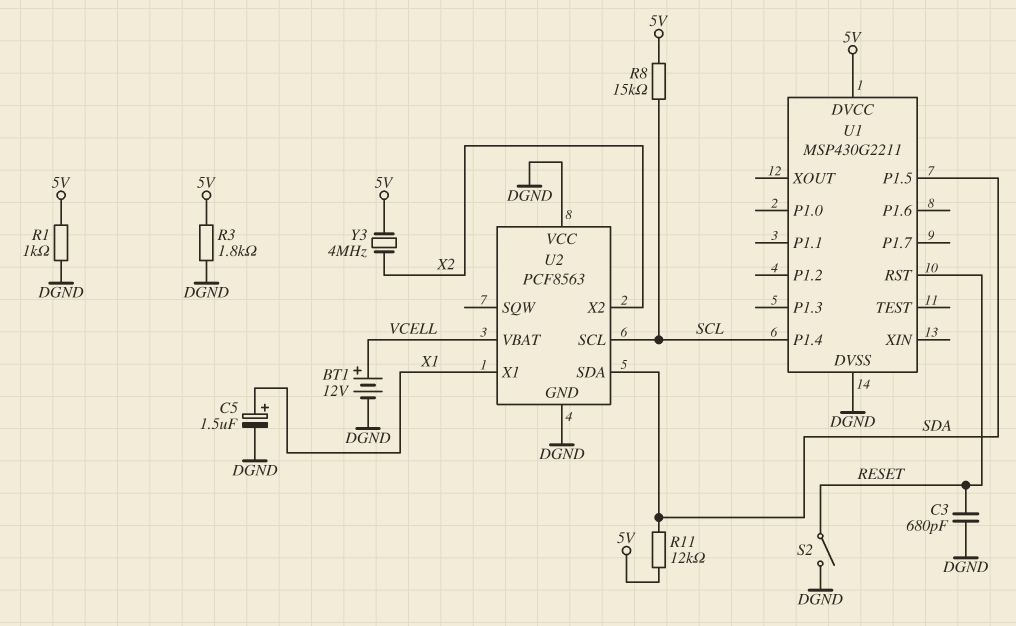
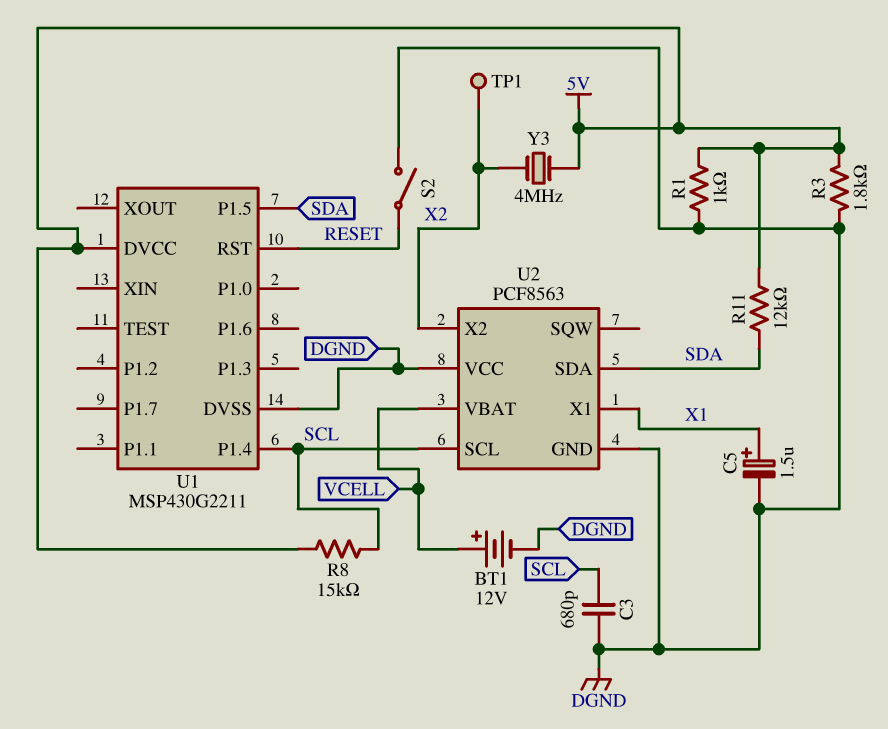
C3: 680pF (DGND, RESET) -> 680pF (DGND, SCL)
TP1: none -> test point (X2)

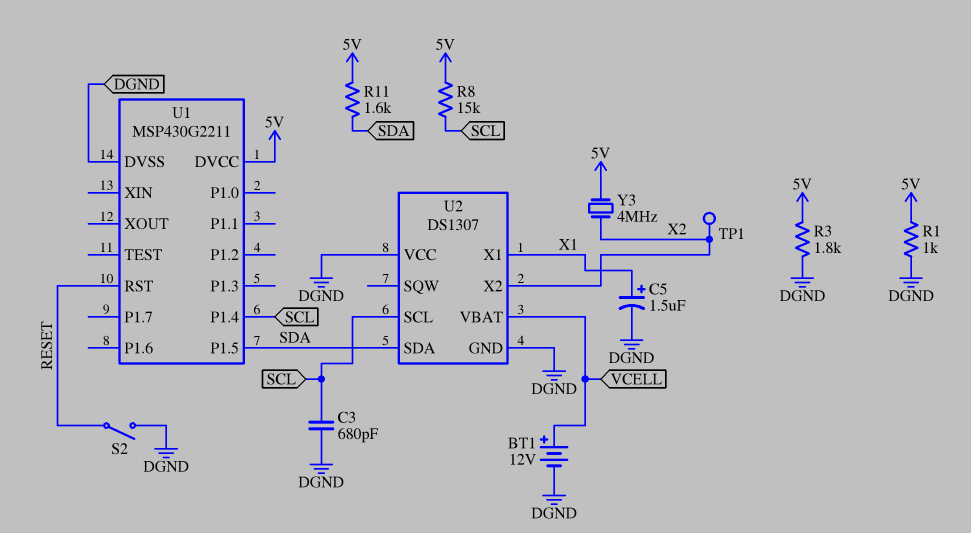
R11: 12k (5V, SDA) -> 1.6k (5V, SDA)
U2: PCF8563 -> DS1307

